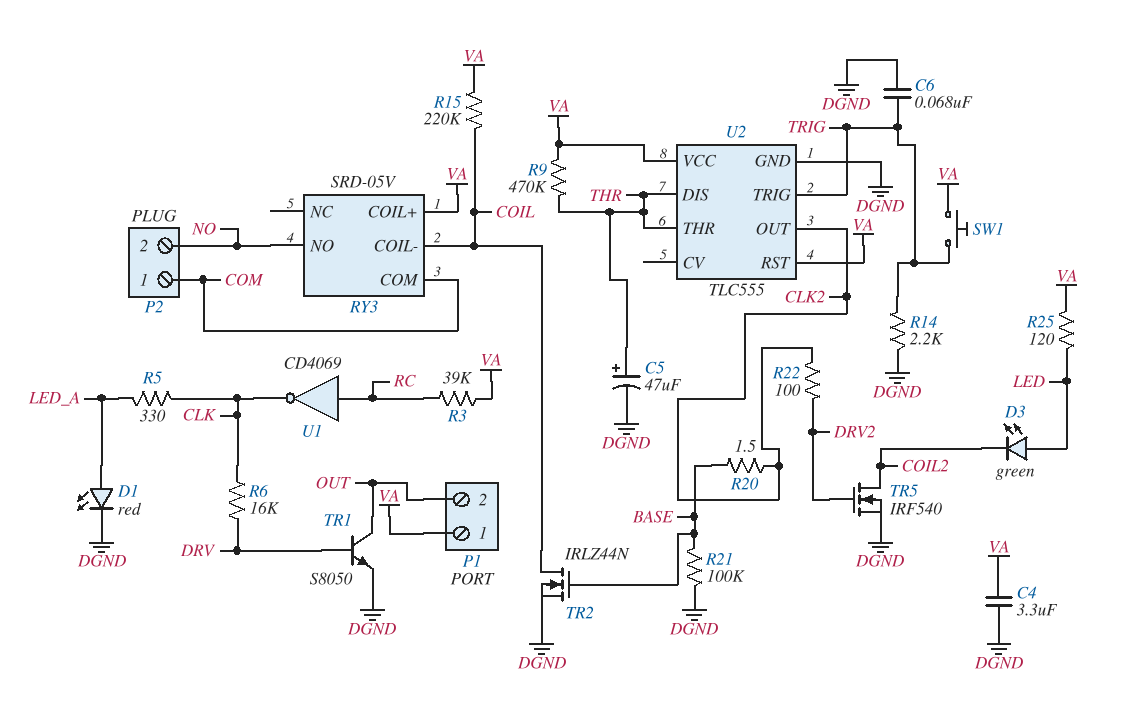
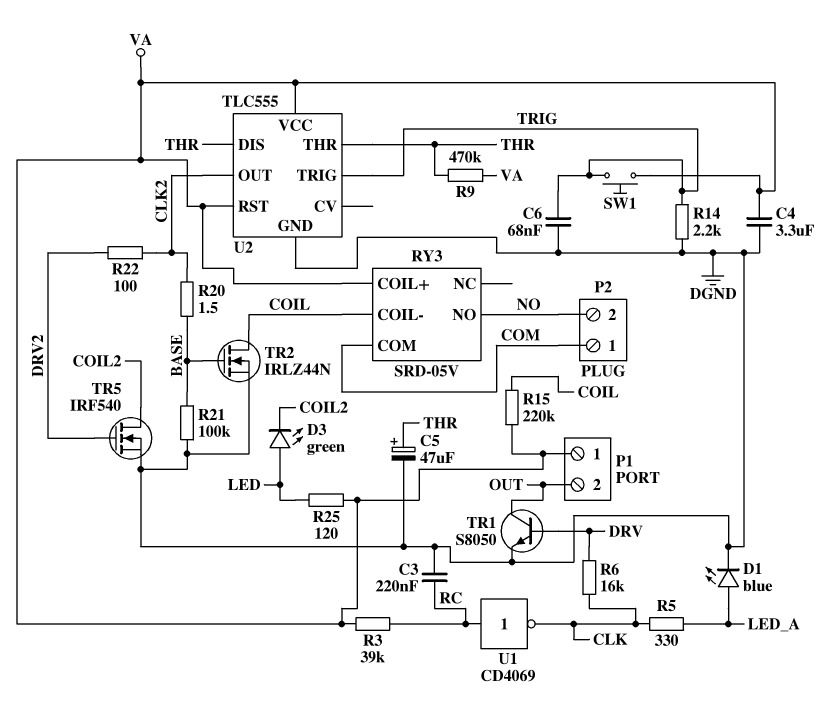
C3: none -> 220nF (DGND, RC)
D1: LED red (A LED_A, K DGND) -> LED blue (A LED_A, K DGND)

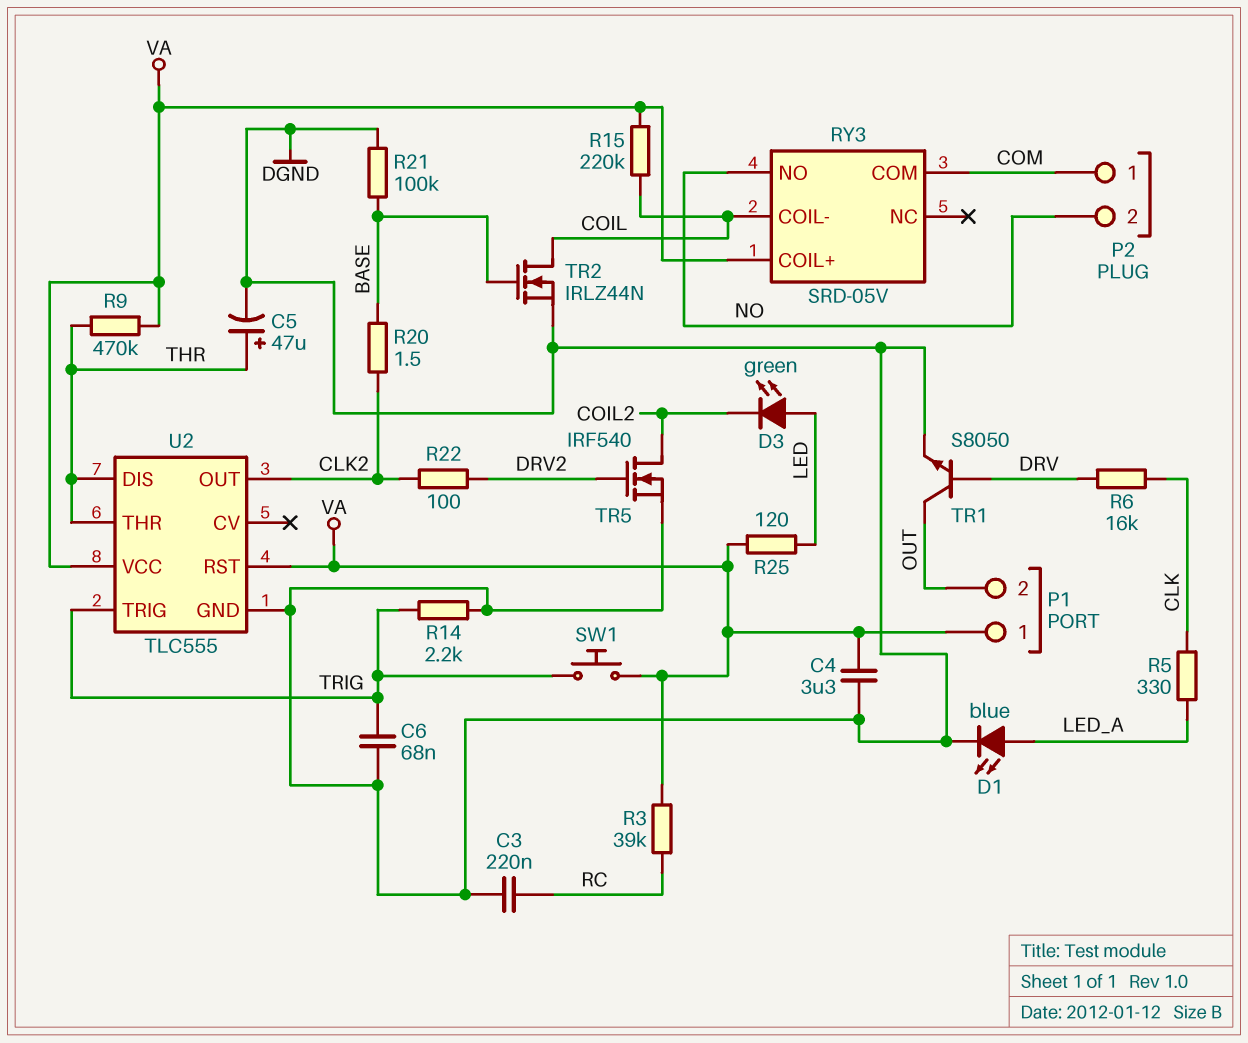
U1: NOT CD4069 (in RC, out CLK) -> none

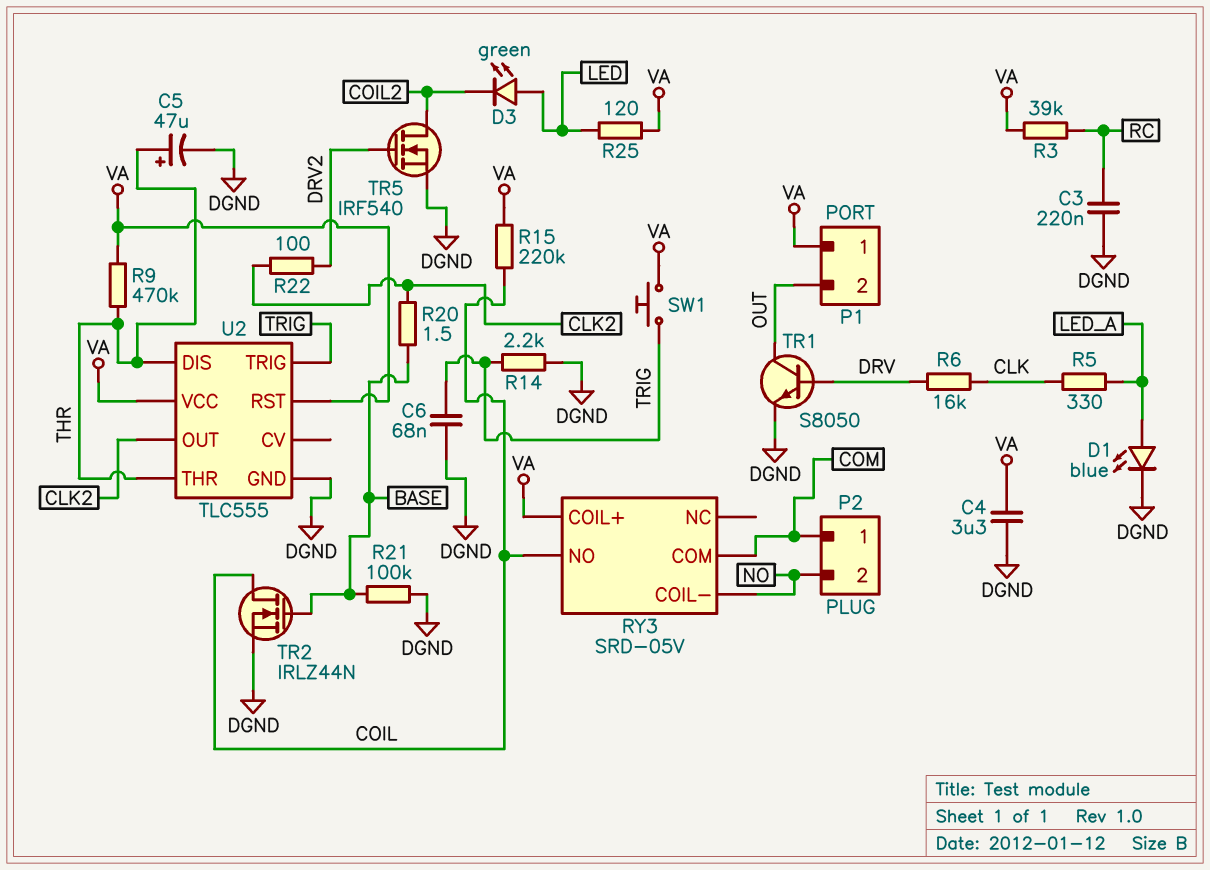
RY3 pin COIL-: COIL -> NO
RY3 pin NO: NO -> COIL

